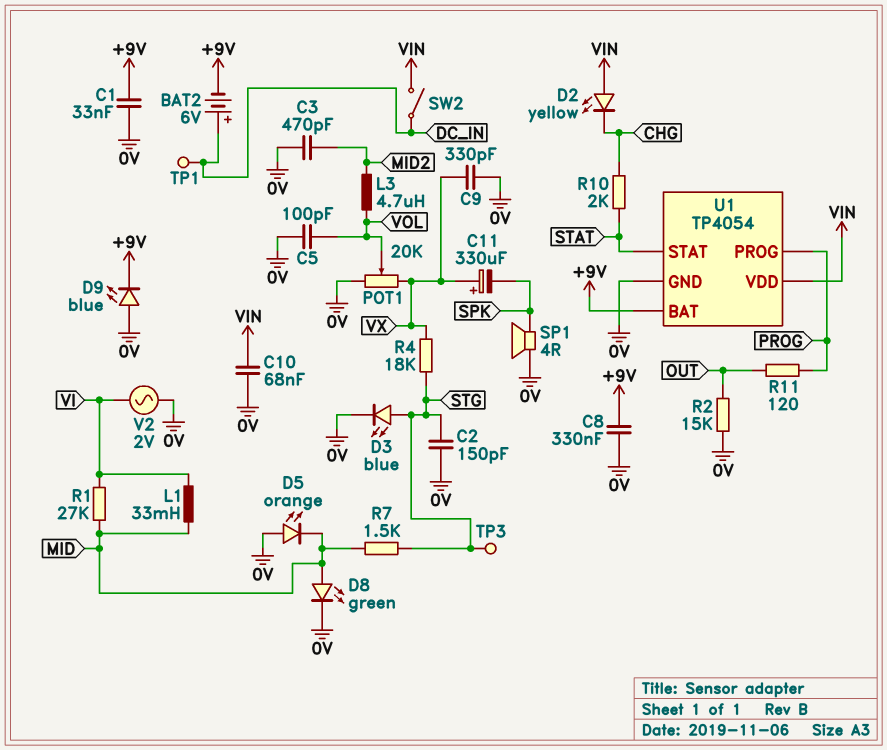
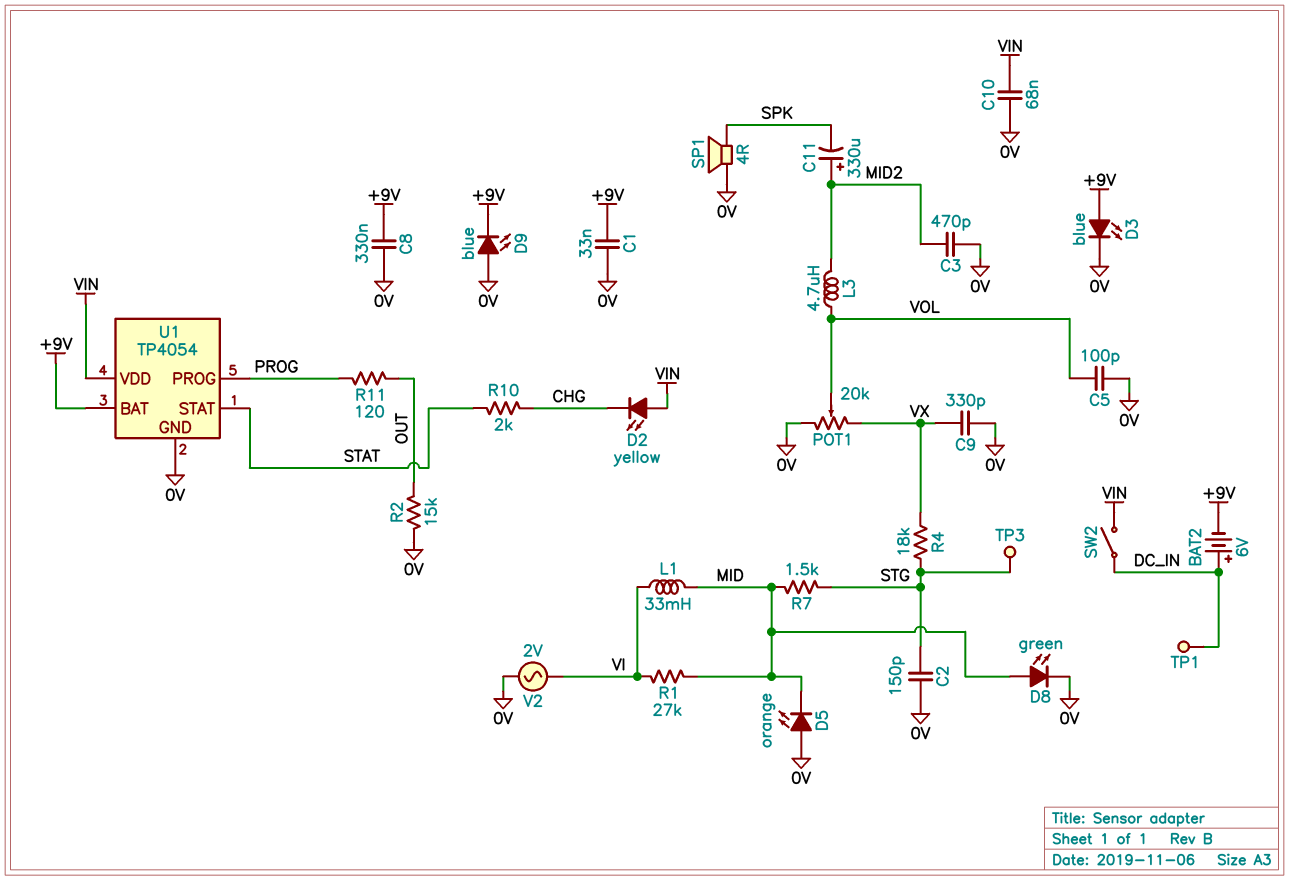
C11: 330uF (plus VX, minus SPK) -> 330uF (plus MID2, minus SPK)
D3: LED blue (A STG, K 0V) -> LED blue (A +9V, K 0V)

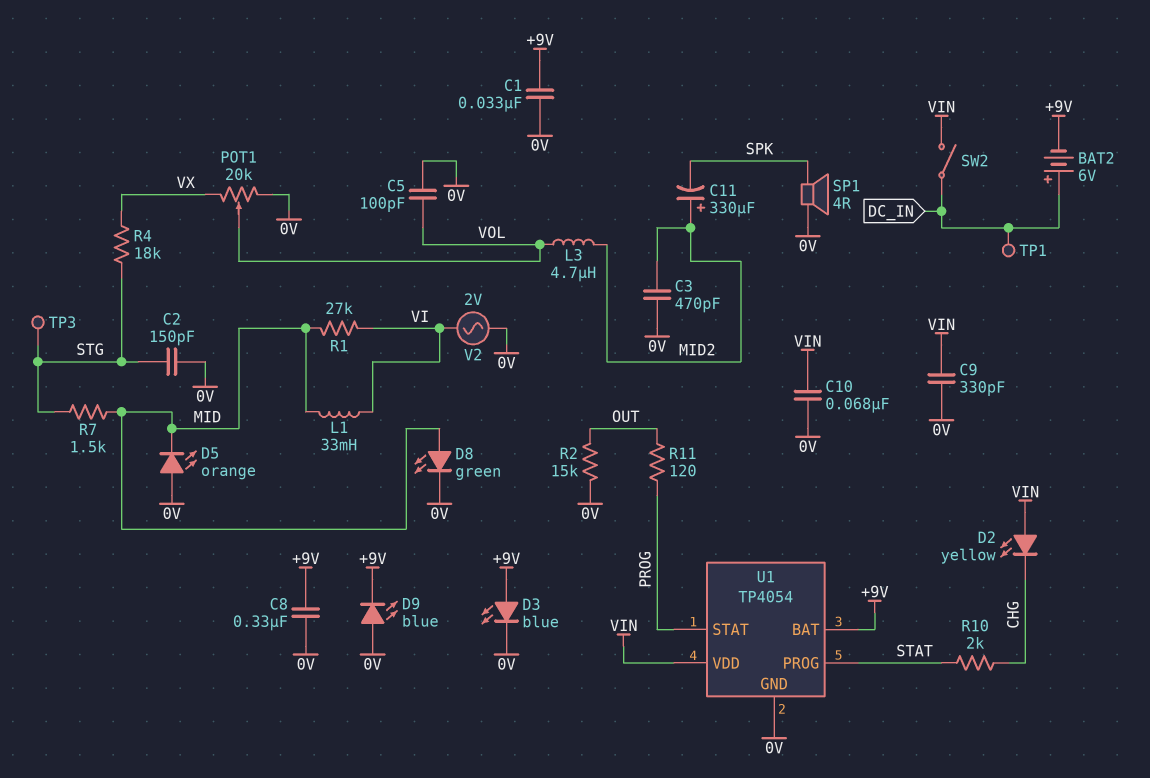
C9: 330pF (0V, VX) -> 330pF (0V, VIN)
U1 pin PROG: PROG -> STAT
U1 pin STAT: STAT -> PROG

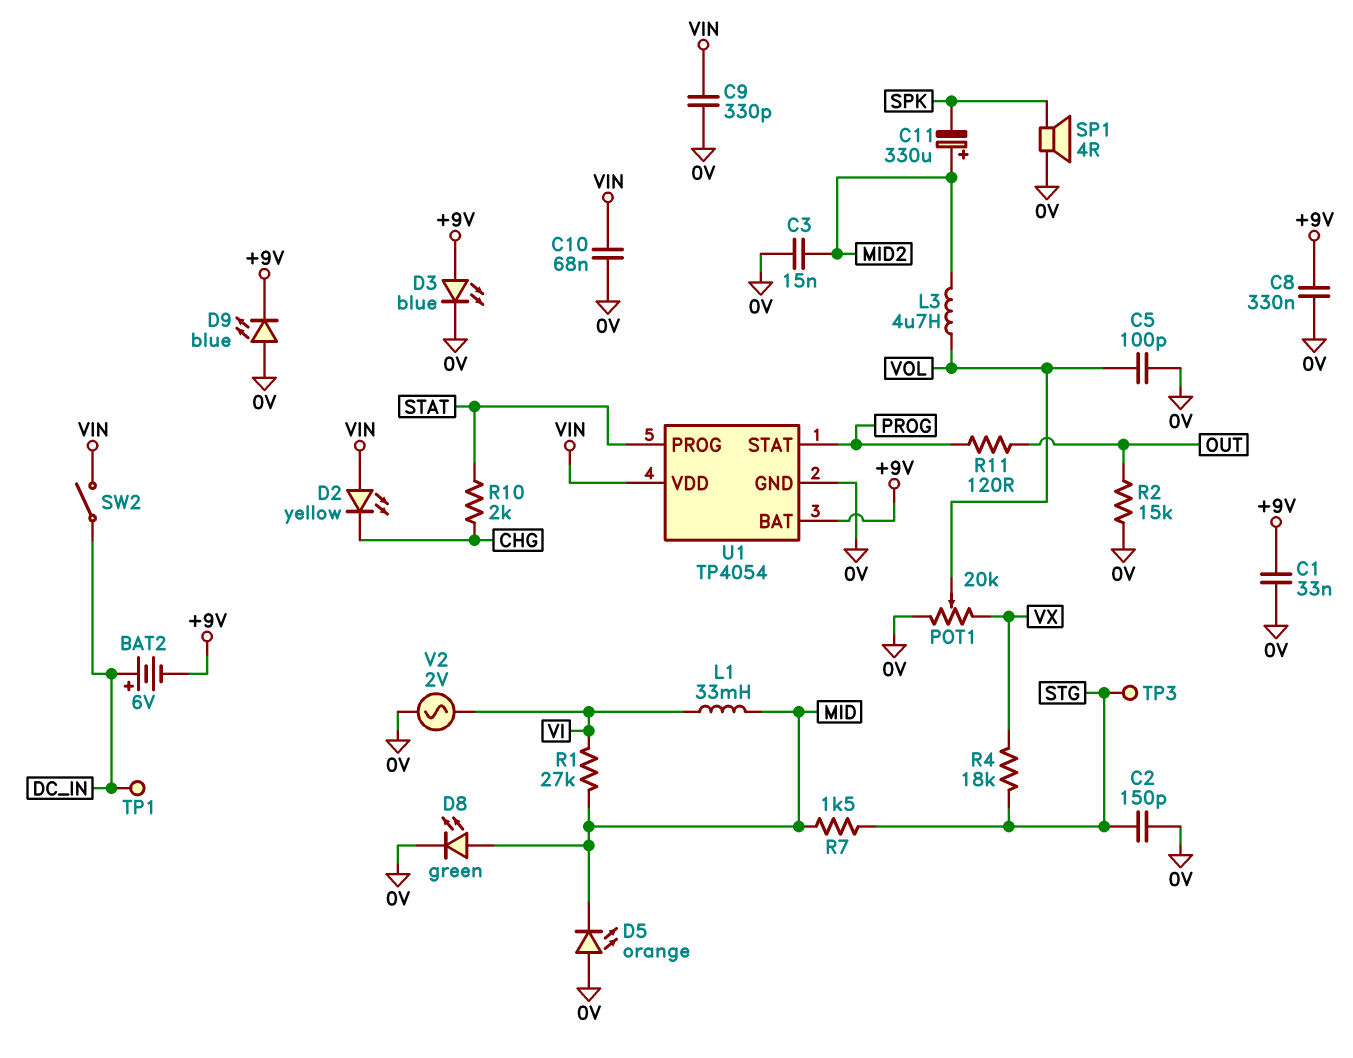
C3: 470pF (0V, MID2) -> 15nF (0V, MID2)

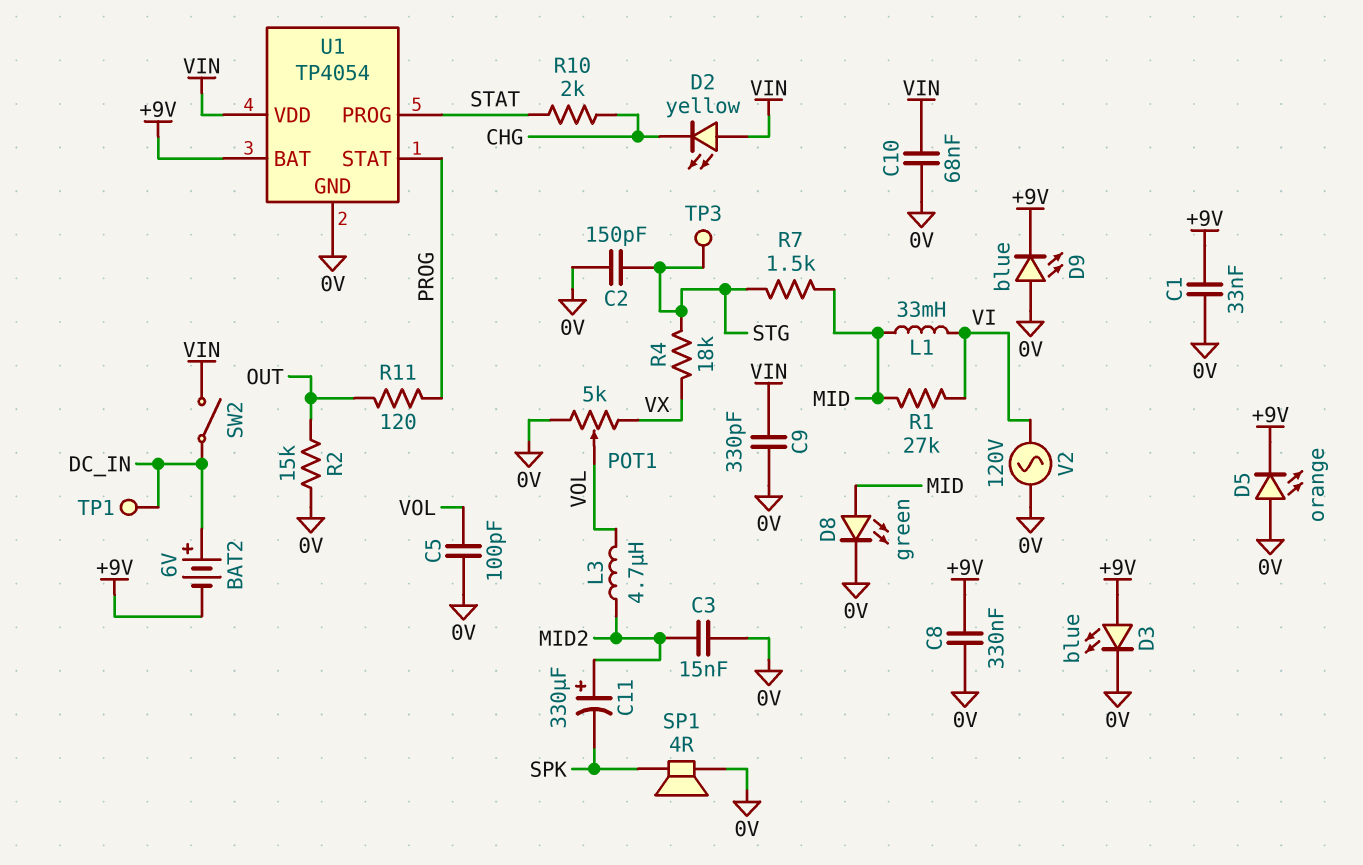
D5: LED orange (A 0V, K MID) -> LED orange (A 0V, K +9V)
POT1: 20k (0V, VX, wiper VOL) -> 5k (0V, VX, wiper VOL)
V2: AC 2V (0V, VI) -> AC 120V (0V, VI)

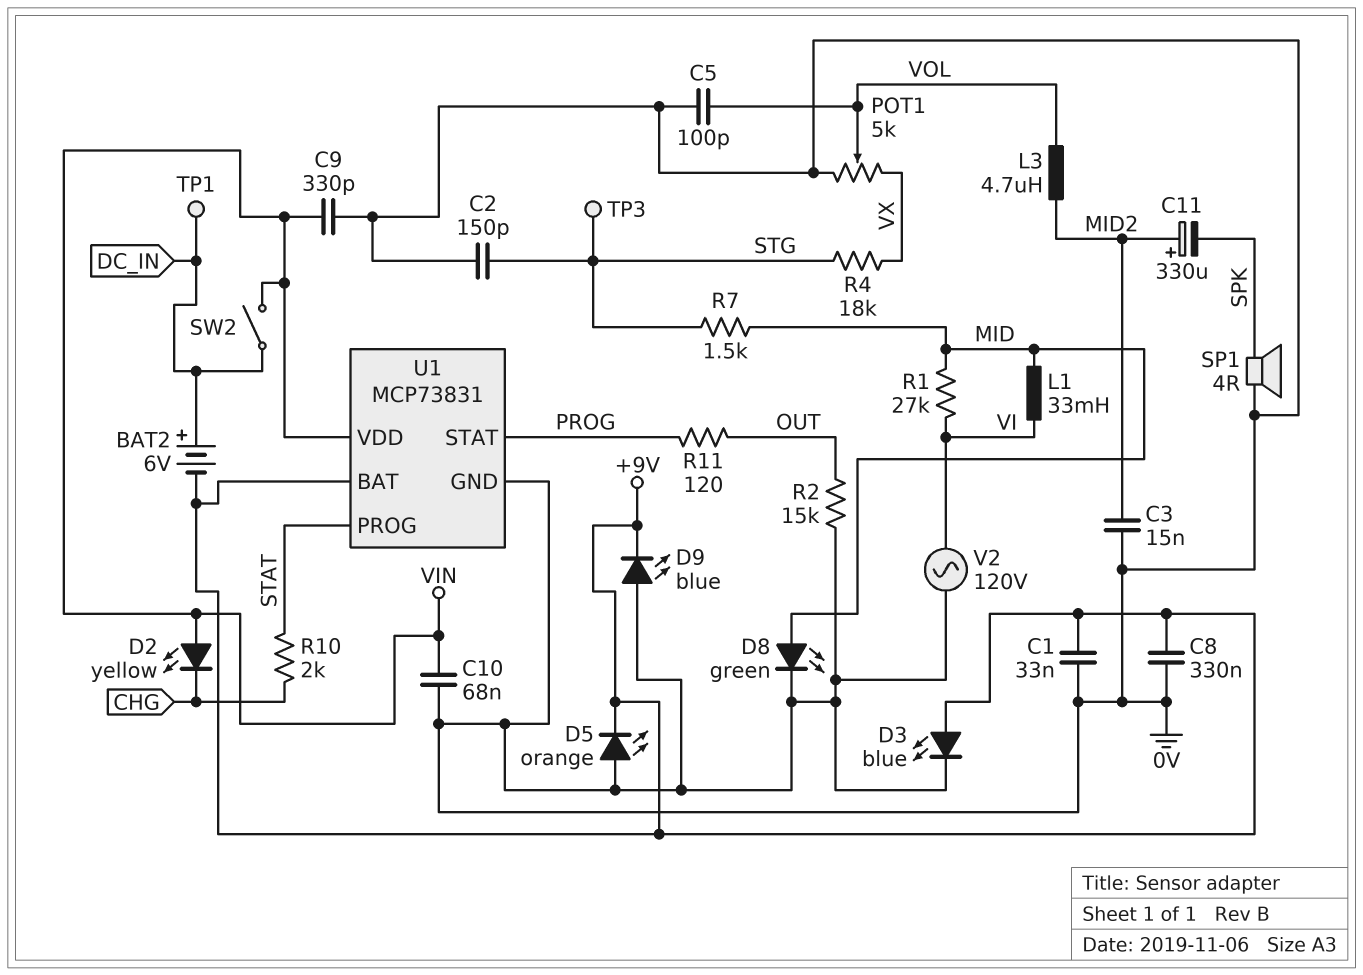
U1: TP4054 -> MCP73831

